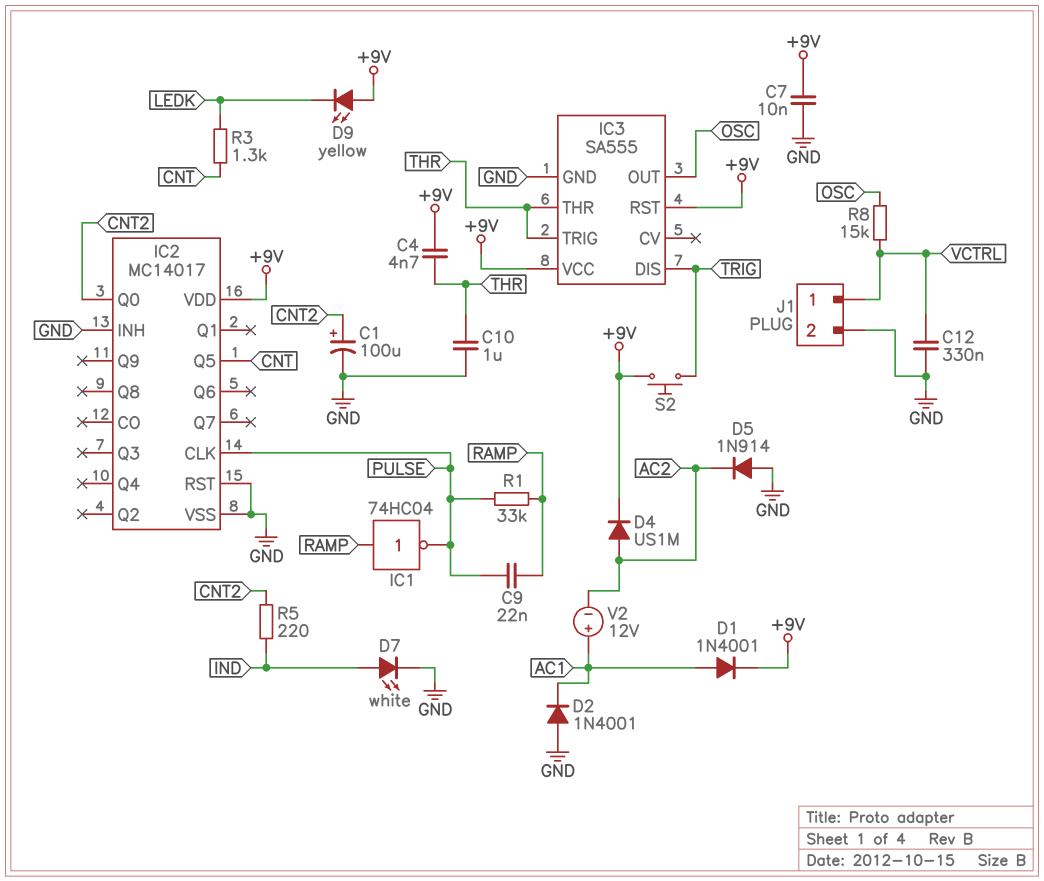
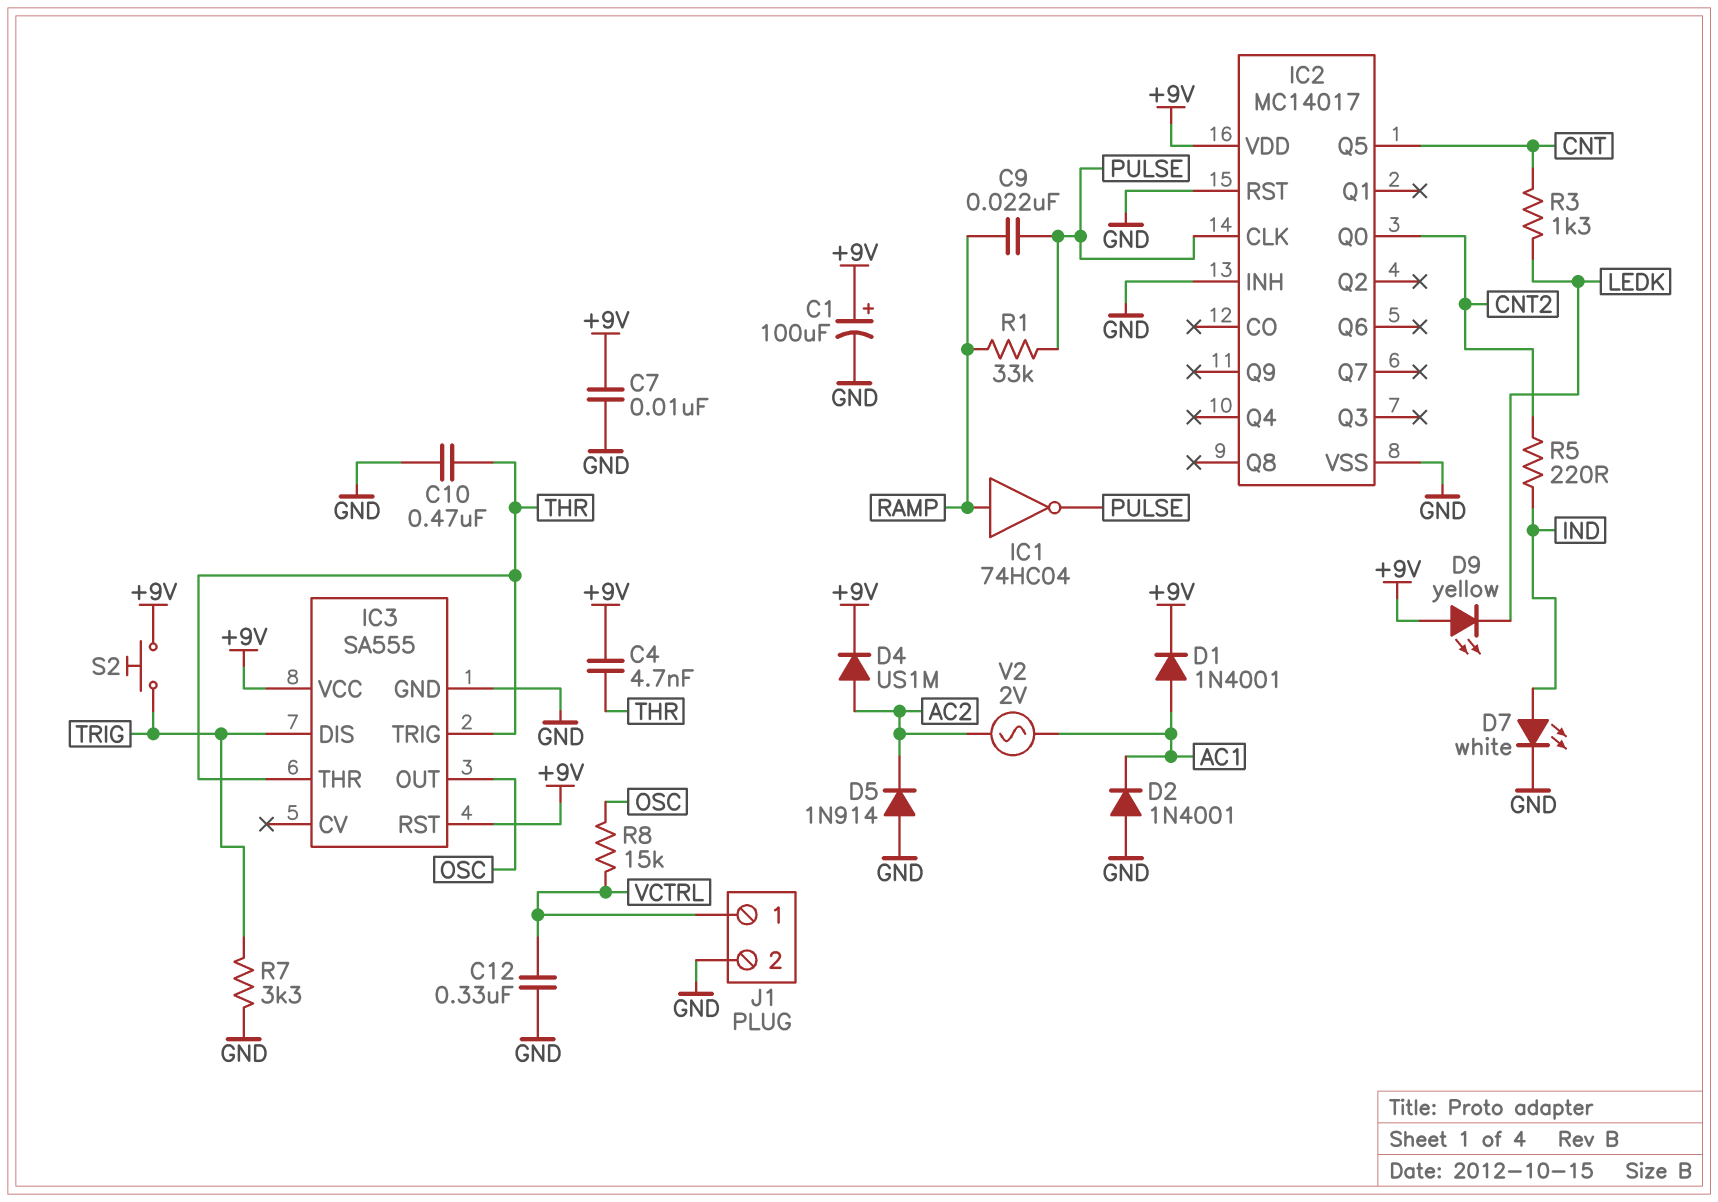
C1: 100uF (plus CNT2, minus GND) -> 100uF (plus +9V, minus GND)
C10: 1uF (GND, THR) -> 470nF (GND, THR)
R7: none -> 3.3k (GND, TRIG)
V2: 12V (plus AC1, minus AC2) -> AC 2V (AC1, AC2)

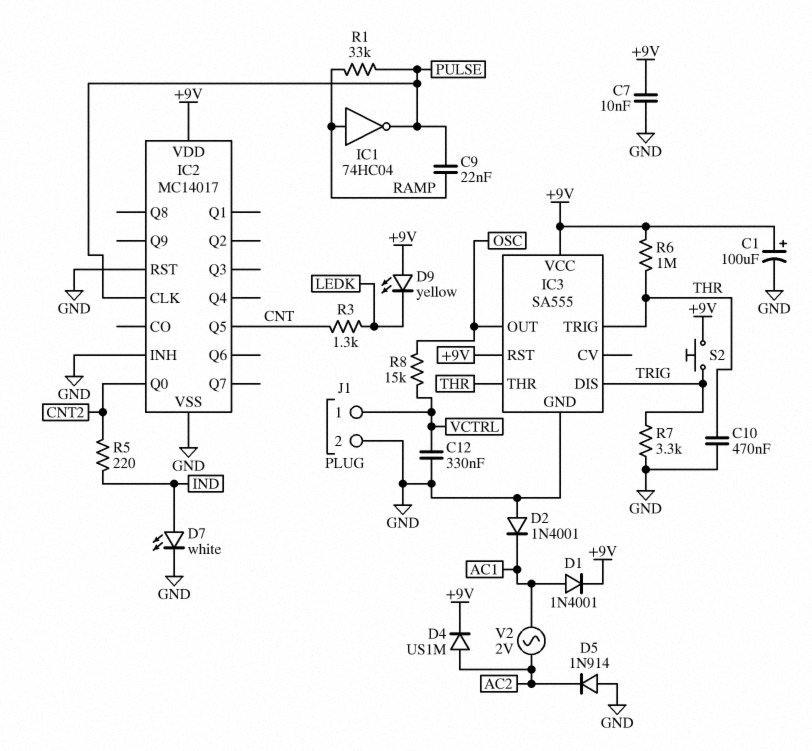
C4: 4.7nF (+9V, THR) -> none
R6: none -> 1M (+9V, THR)

